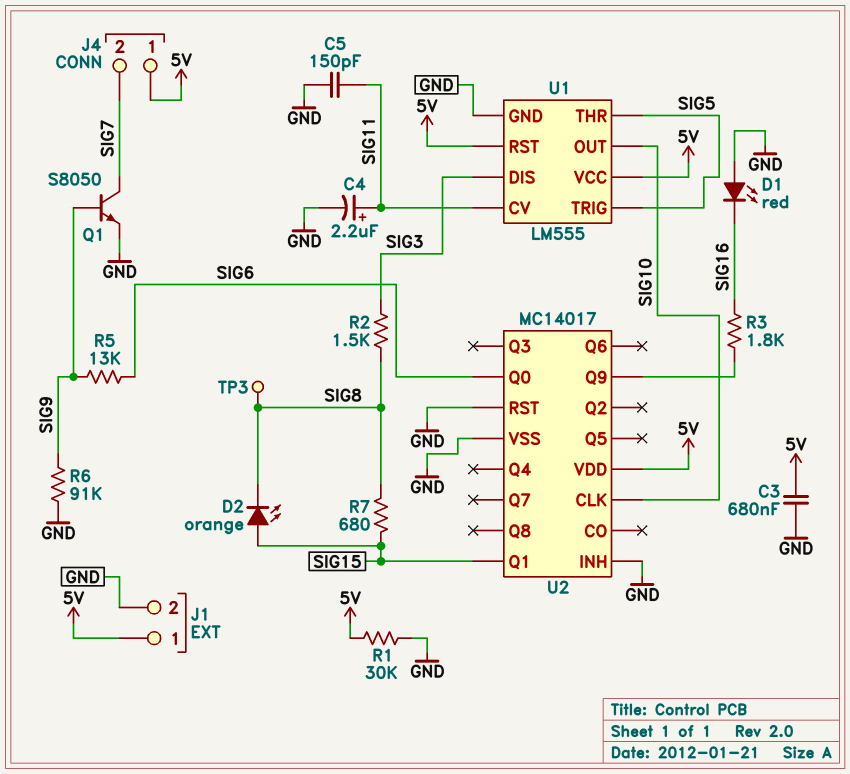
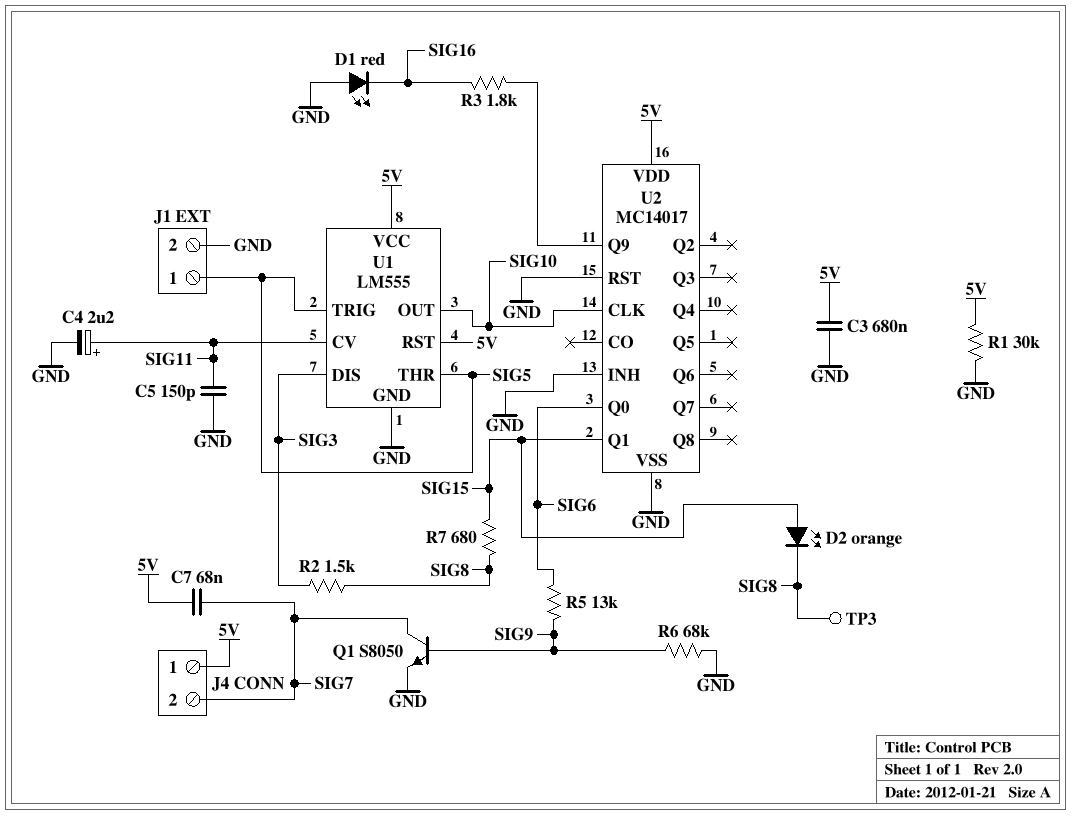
C7: none -> 68nF (5V, SIG7)
J1 pin 1: 5V -> SIG5
R6: 91k (GND, SIG9) -> 68k (GND, SIG9)

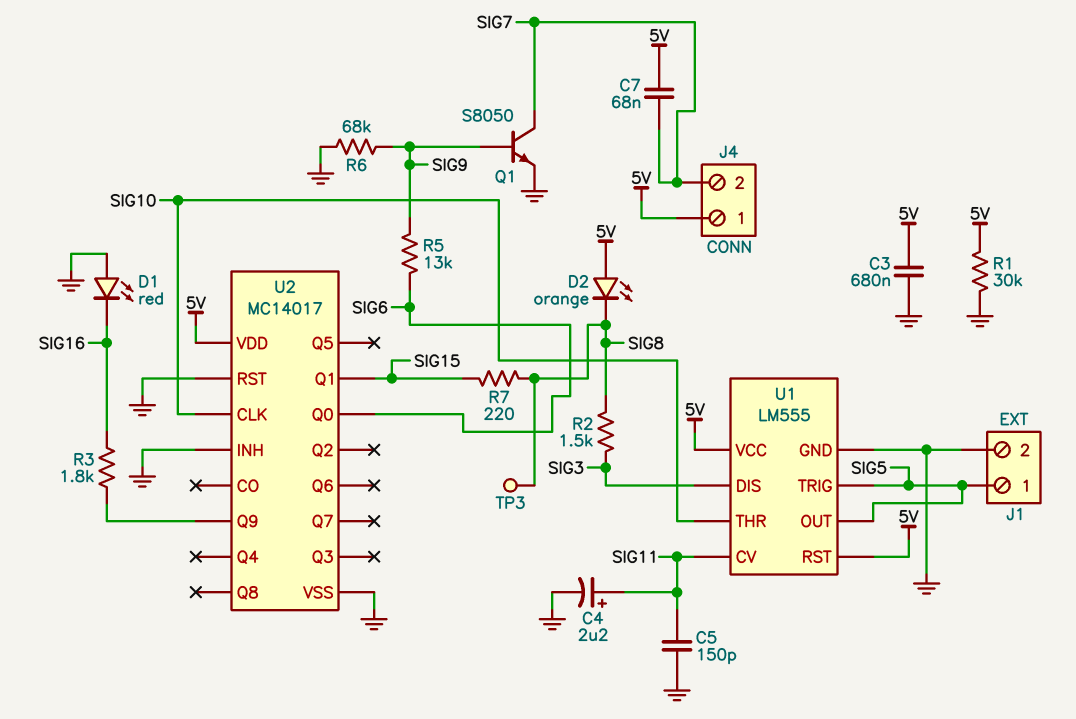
D2: LED orange (A SIG15, K SIG8) -> LED orange (A 5V, K SIG8)
R7: 680 (SIG8, SIG15) -> 220 (SIG8, SIG15)
U1 pin OUT: SIG10 -> SIG5
U1 pin THR: SIG5 -> SIG10

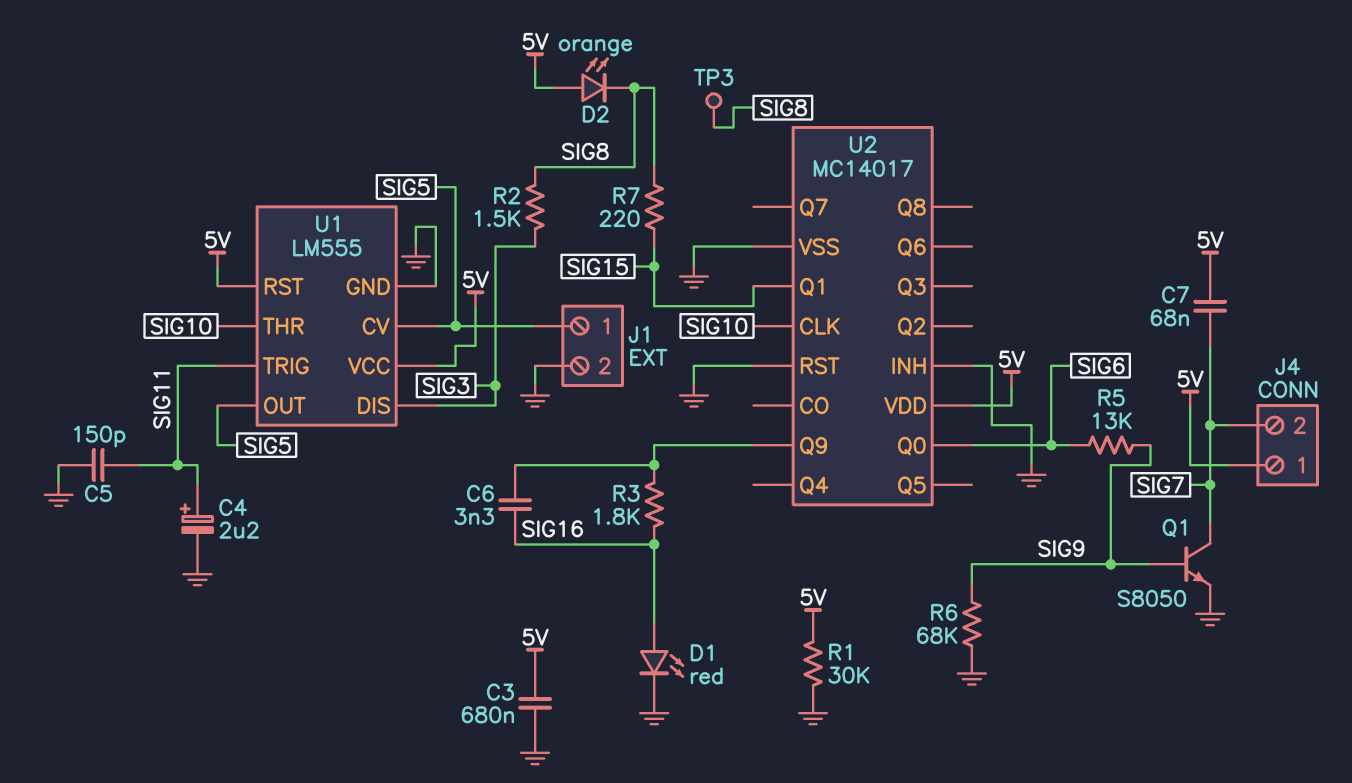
C6: none -> 3.3nF (SIG16, U2/Q9)
D1: LED red (A GND, K SIG16) -> LED red (A SIG16, K GND)
U1 pin CV: SIG11 -> SIG5
U1 pin TRIG: SIG5 -> SIG11

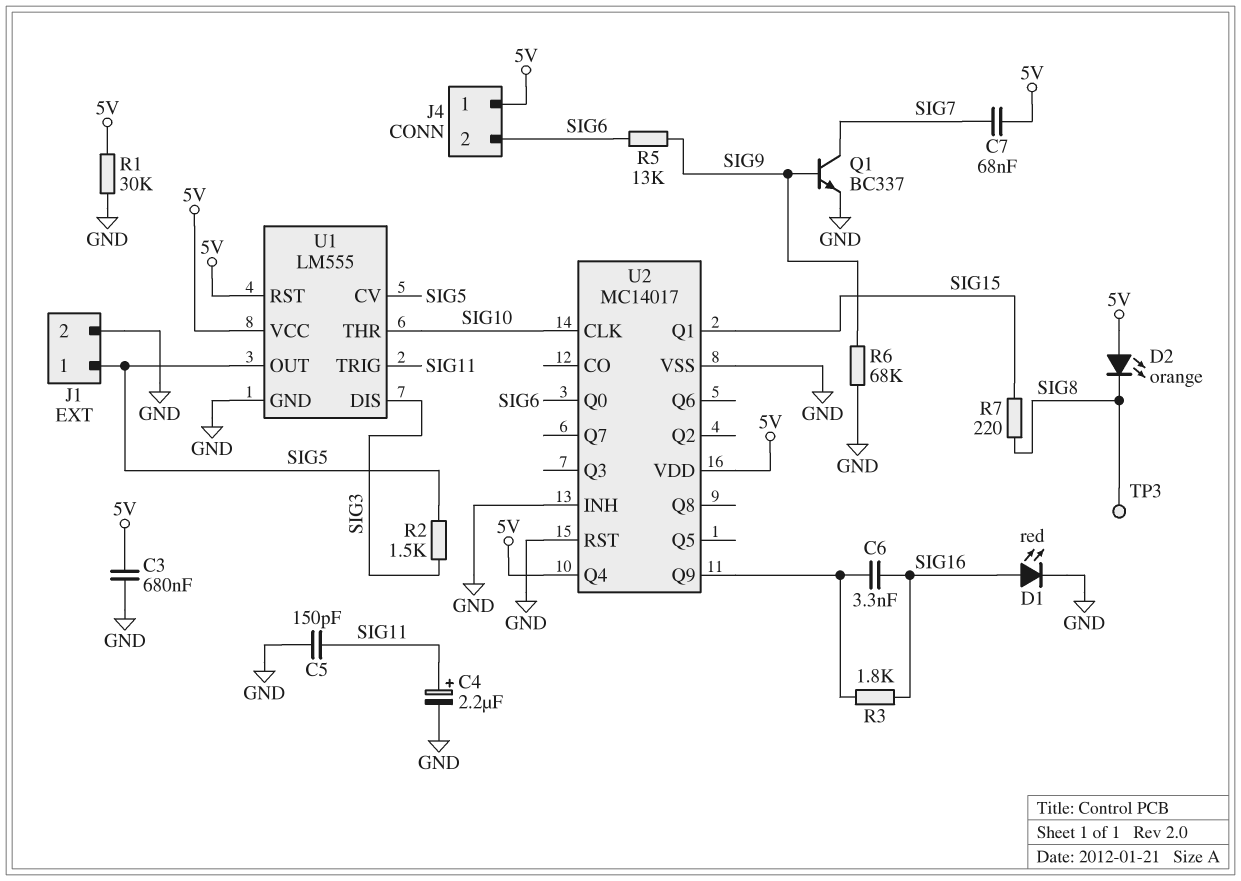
J4 pin 2: SIG7 -> SIG6
Q1: NPN S8050 (B SIG9, C SIG7, E GND) -> NPN BC337 (B SIG9, C SIG7, E GND)
R2: 1.5k (SIG3, SIG8) -> 1.5k (SIG3, SIG5)
U2 pin Q4: none -> 5V

